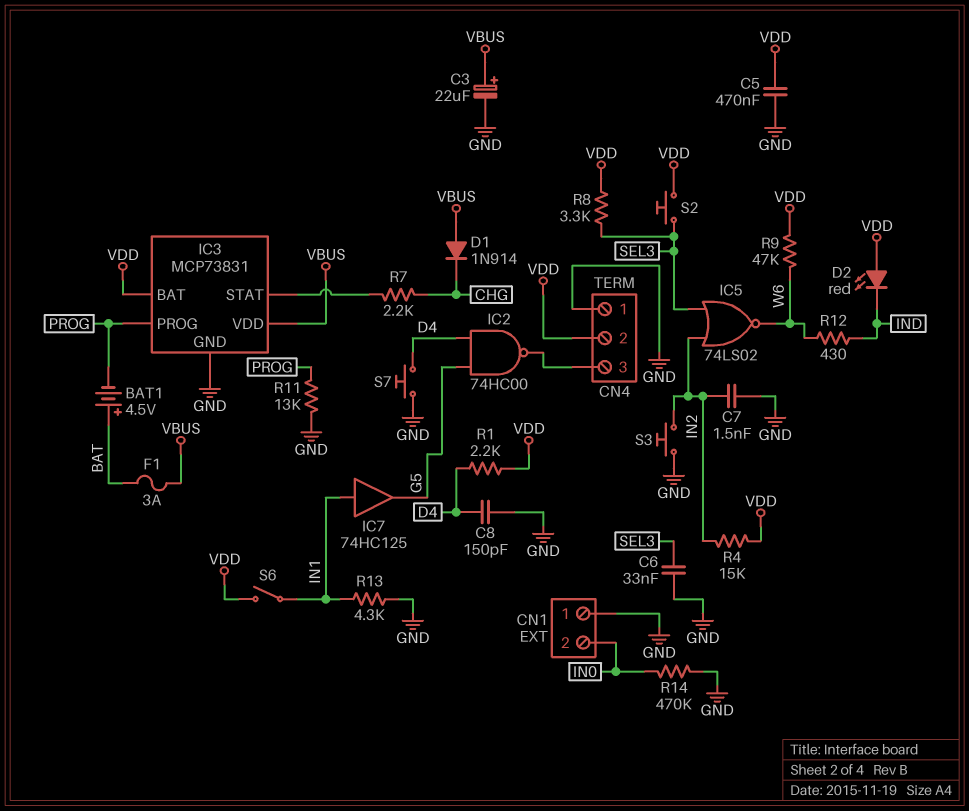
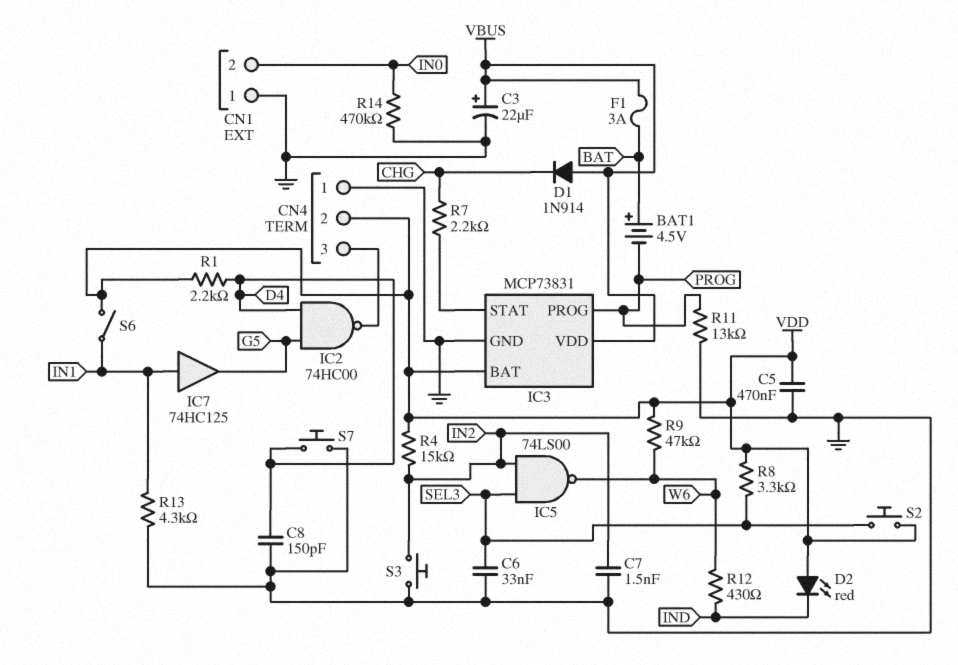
IC5: NOR 74LS02 (in IN2, in SEL3, out W6) -> NAND 74LS00 (in IN2, in SEL3, out W6)

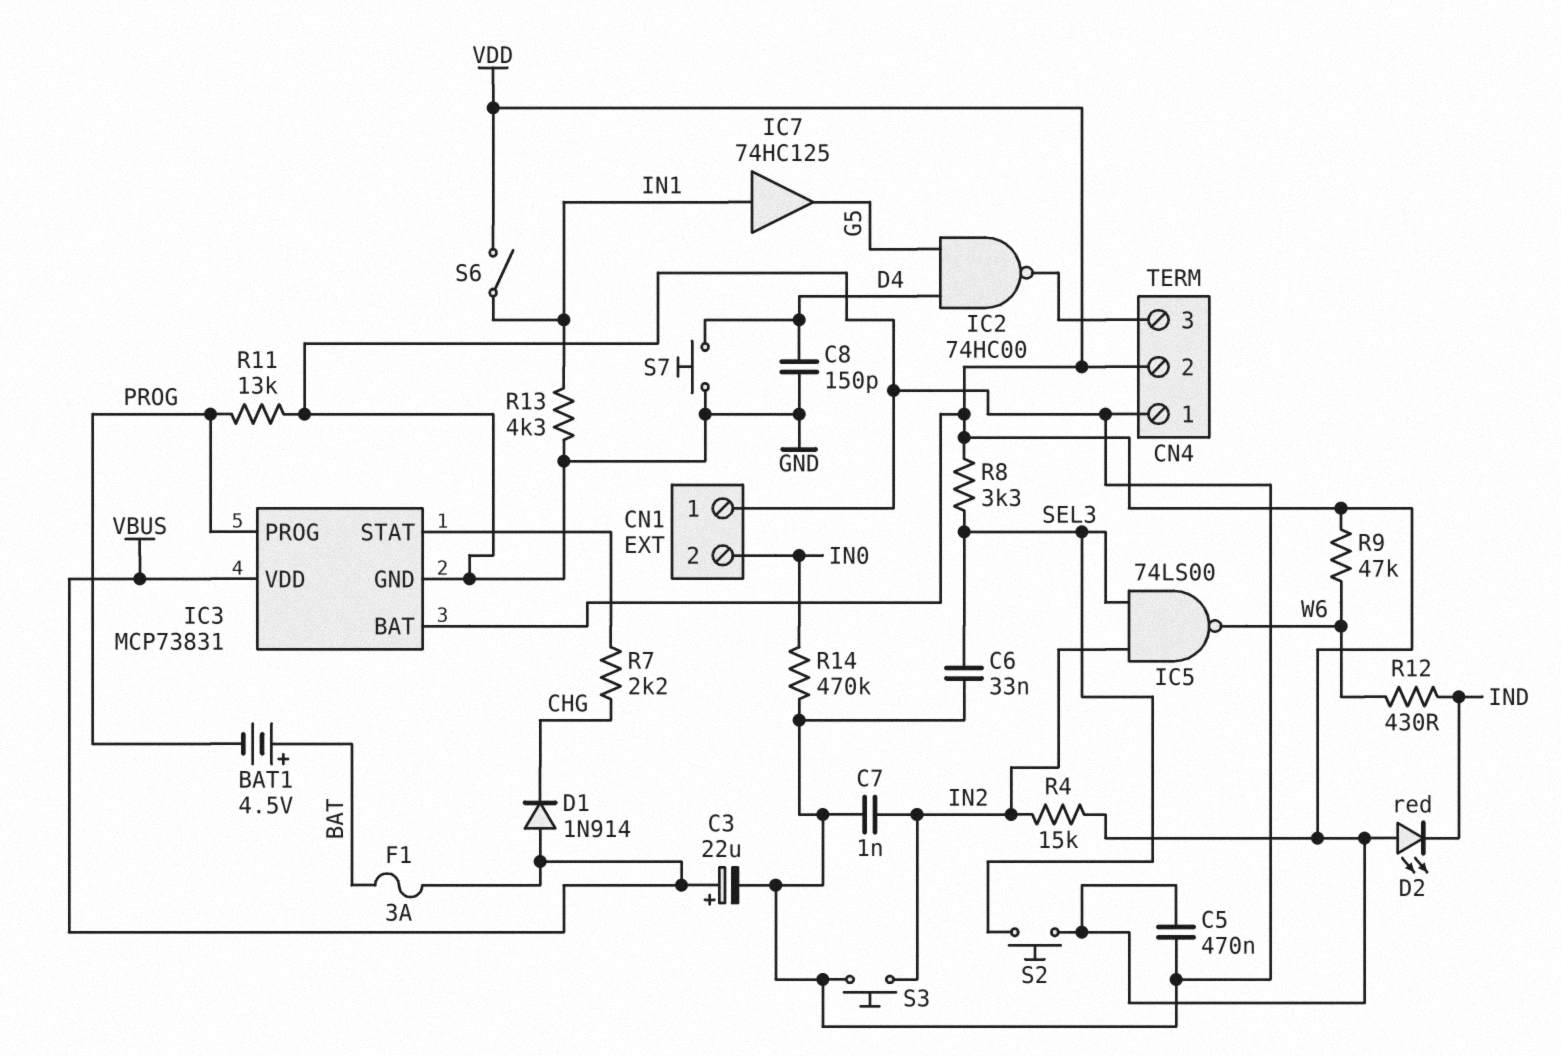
C7: 1.5nF (GND, IN2) -> 1nF (GND, IN2)
R1: 2.2k (D4, VDD) -> none

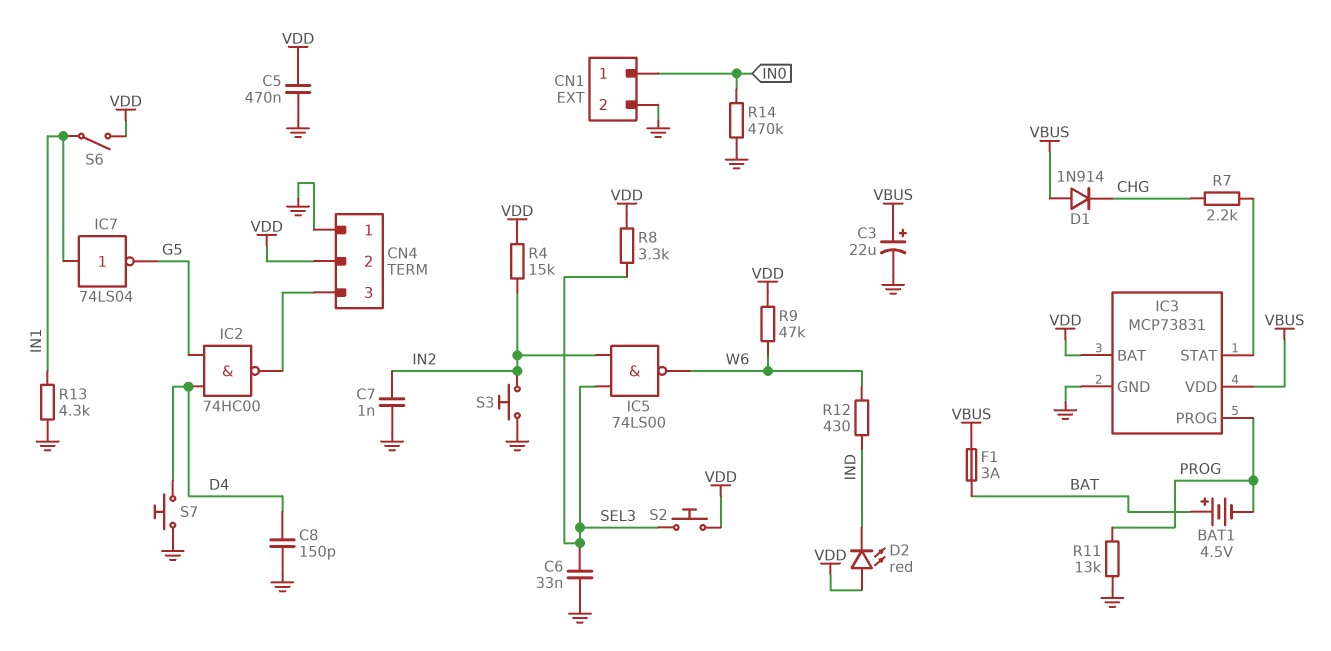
CN1 pin 1: GND -> IN0
CN1 pin 2: IN0 -> GND
IC7: buffer 74HC125 (in IN1, out G5) -> NOT 74LS04 (in IN1, out G5)

